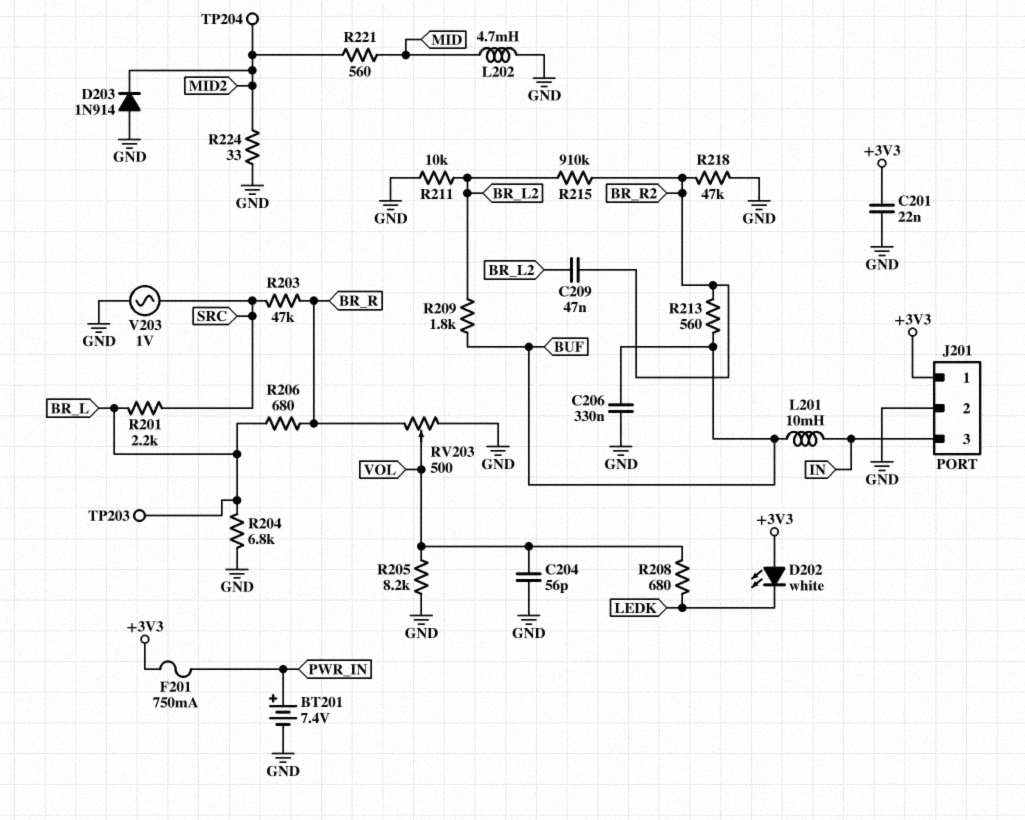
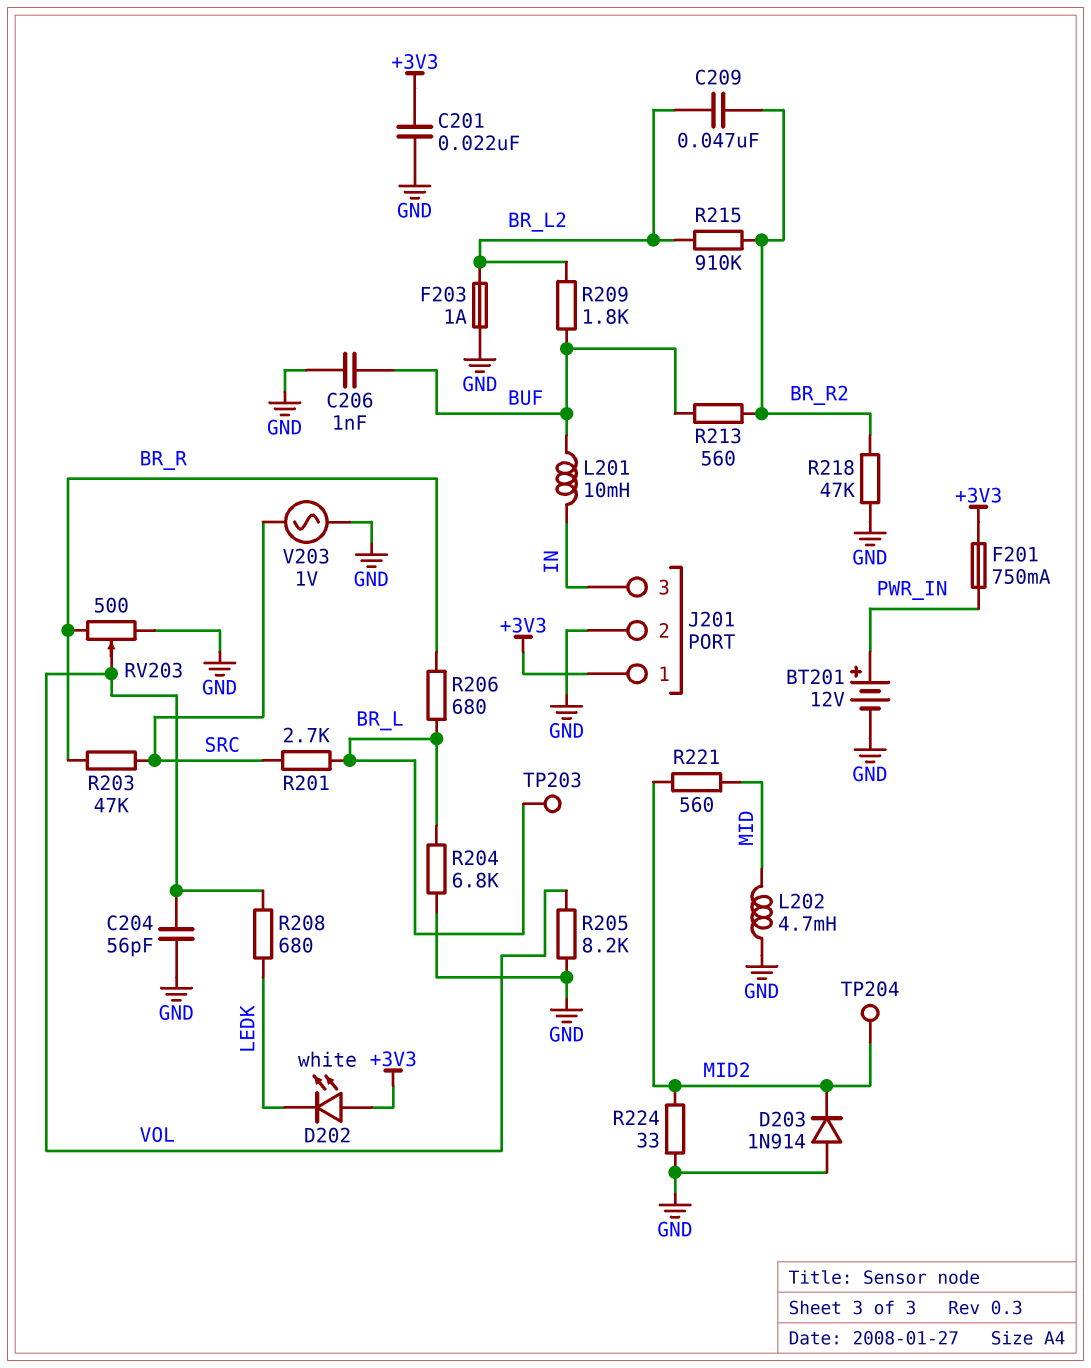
BT201: 7.4V (plus PWR_IN, minus GND) -> 12V (plus PWR_IN, minus GND)
C206: 330nF (BUF, GND) -> 1nF (BUF, GND)
F203: none -> 1A (BR_L2, GND)
R201: 2.2k (BR_L, SRC) -> 2.7k (BR_L, SRC)
R211: 10k (BR_L2, GND) -> none

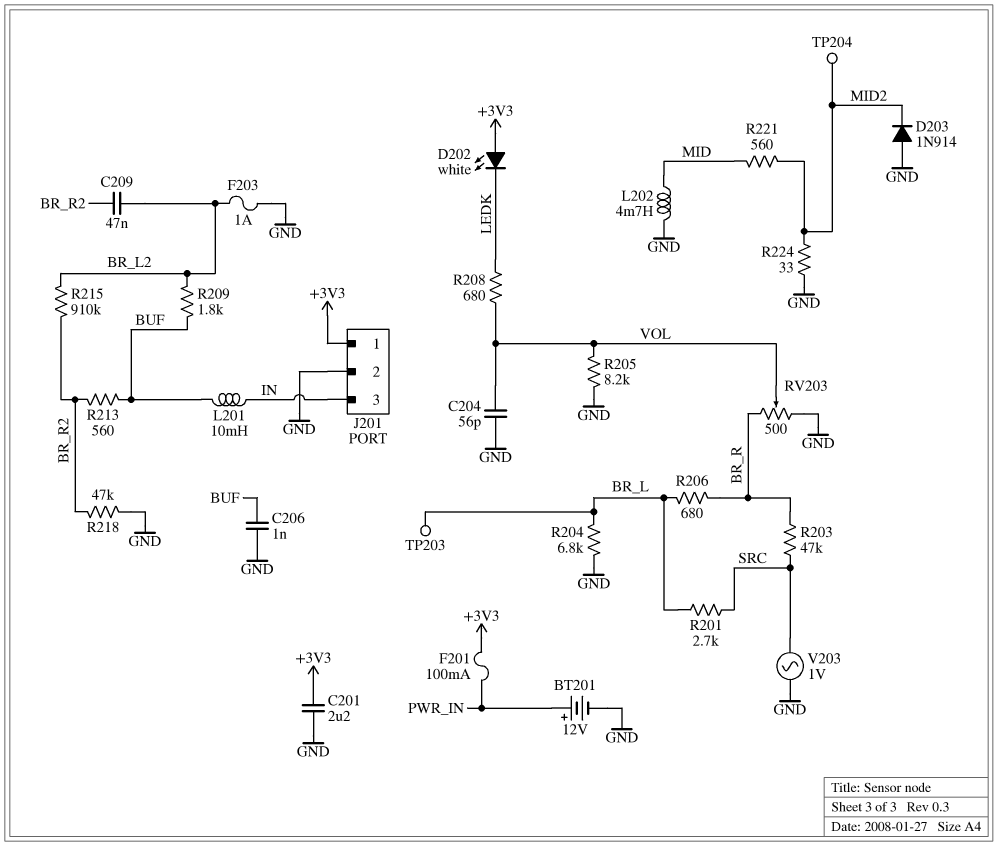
C201: 22nF (+3V3, GND) -> 2.2uF (+3V3, GND)
F201: 750mA (+3V3, PWR_IN) -> 100mA (+3V3, PWR_IN)

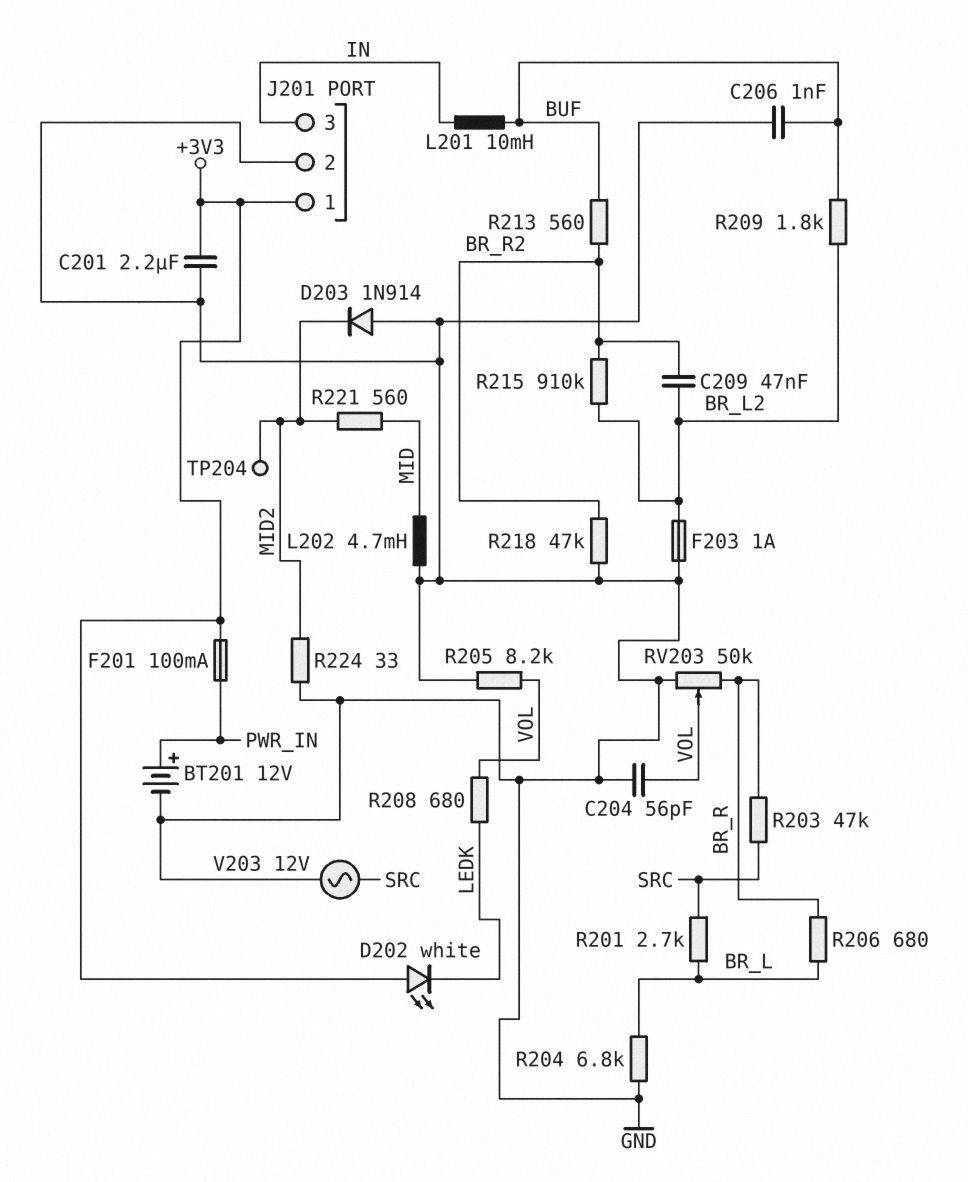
RV203: 500 (BR_R, GND, wiper VOL) -> 50k (BR_R, GND, wiper VOL)
TP203: test point (BR_L) -> none
V203: AC 1V (GND, SRC) -> AC 12V (GND, SRC)

